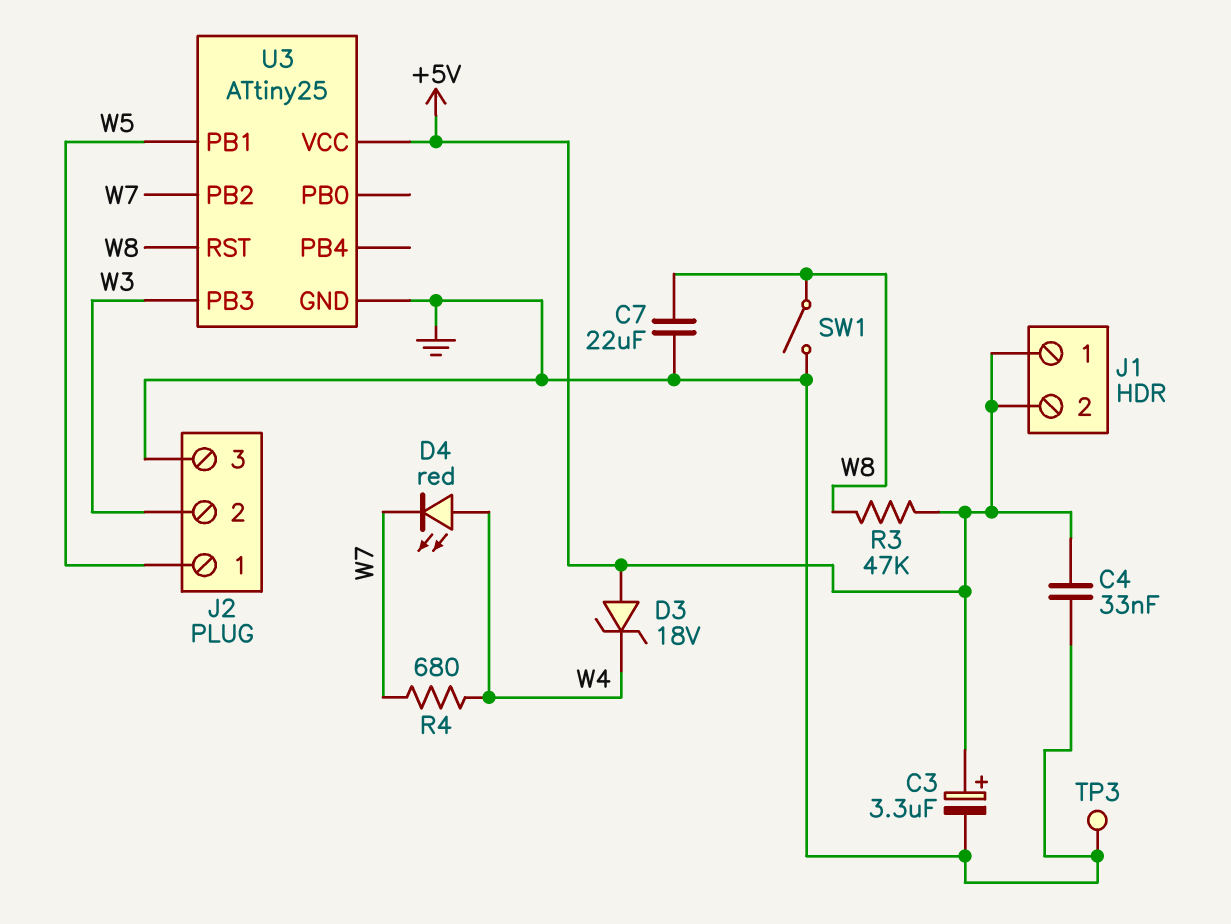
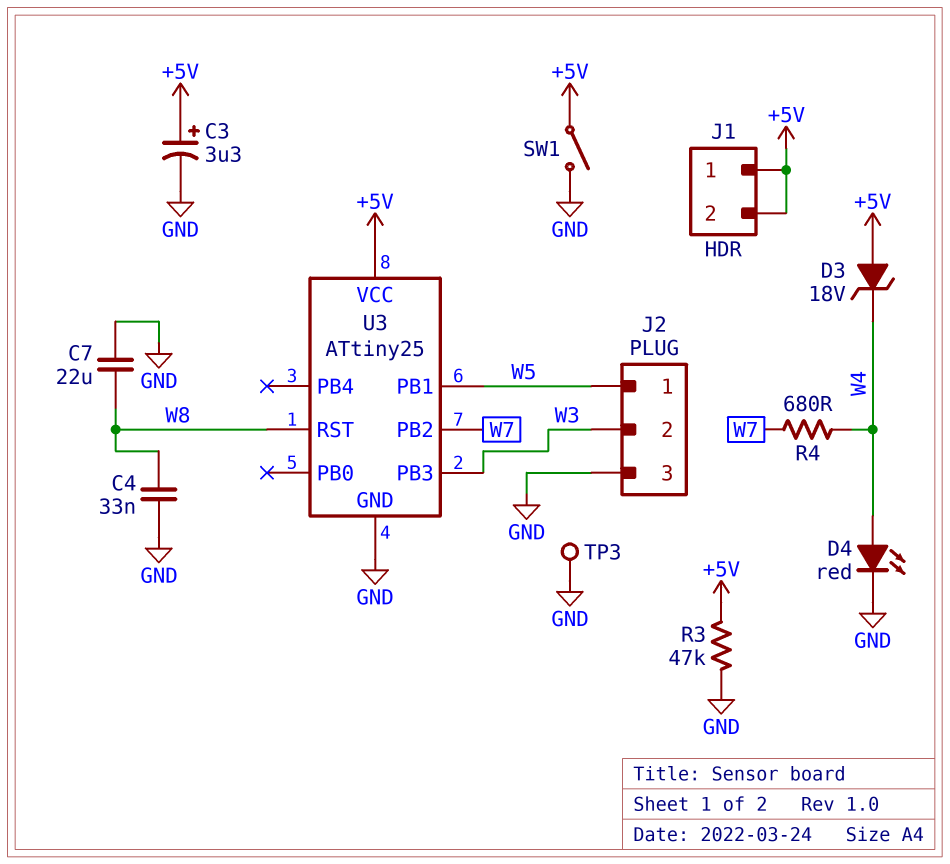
C4: 33nF (+5V, GND) -> 33nF (GND, W8)
D4: LED red (A W4, K W7) -> LED red (A W4, K GND)
R3: 47k (+5V, W8) -> 47k (+5V, GND)
SW1: switch (GND, W8) -> switch (+5V, GND)

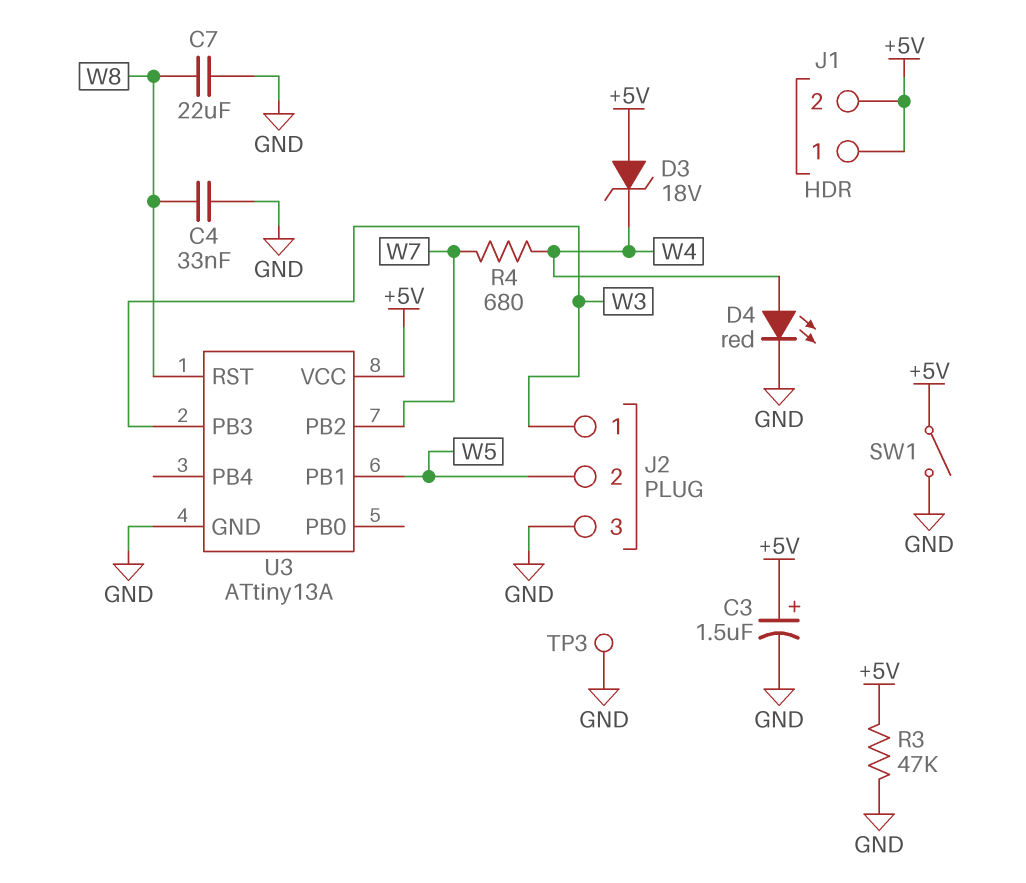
C3: 3.3uF (plus +5V, minus GND) -> 1.5uF (plus +5V, minus GND)
J2 pin 1: W5 -> W3
J2 pin 2: W3 -> W5
U3: ATtiny25 -> ATtiny13A

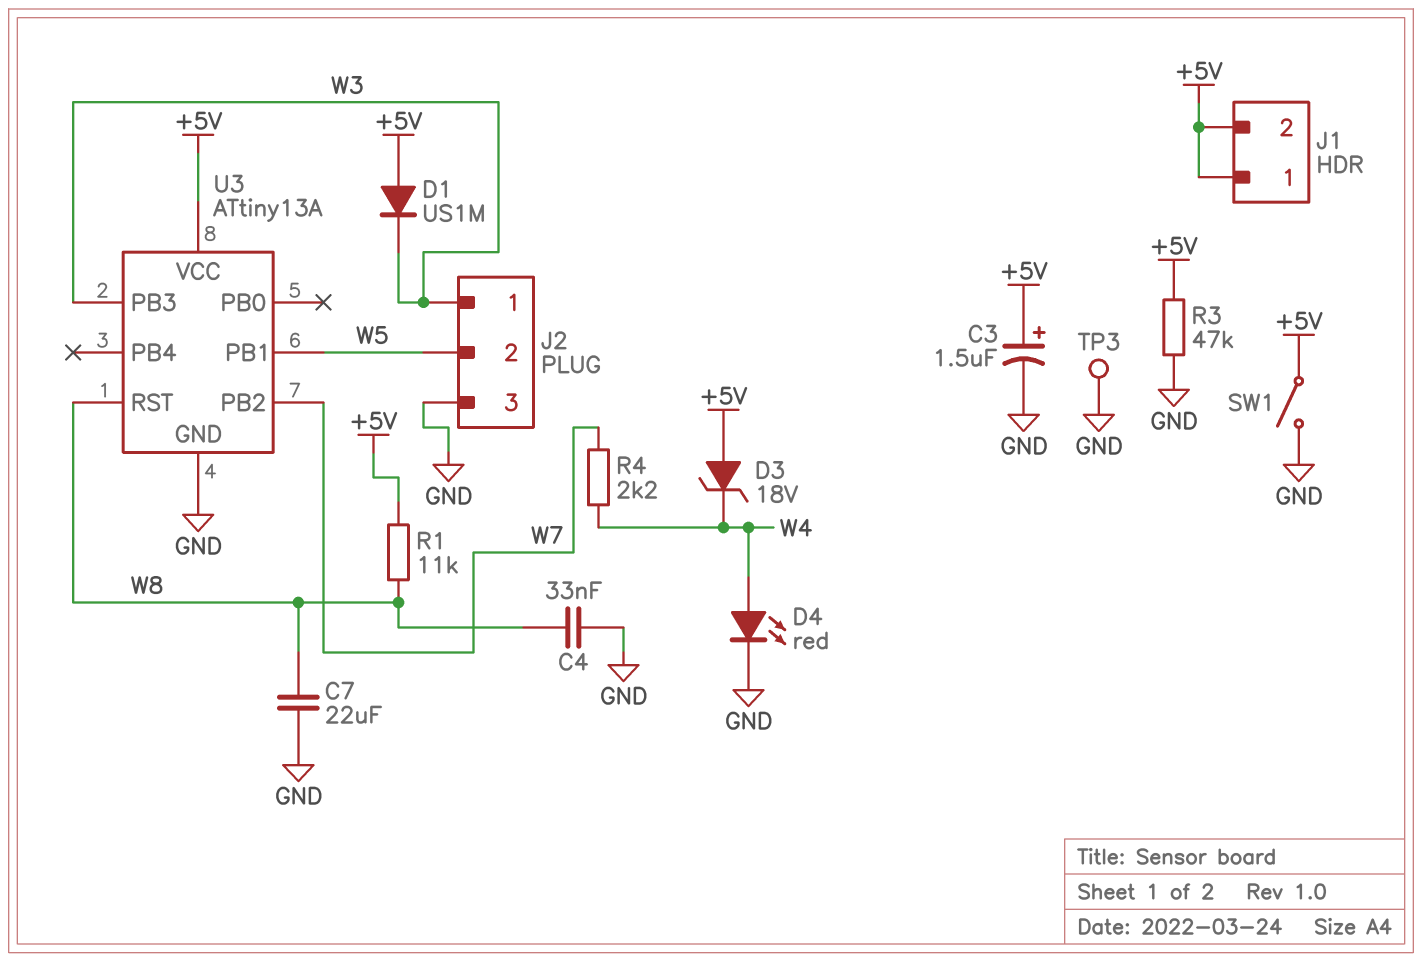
D1: none -> diode US1M (A +5V, K W3)
R1: none -> 11k (+5V, W8)
R4: 680 (W4, W7) -> 2.2k (W4, W7)

